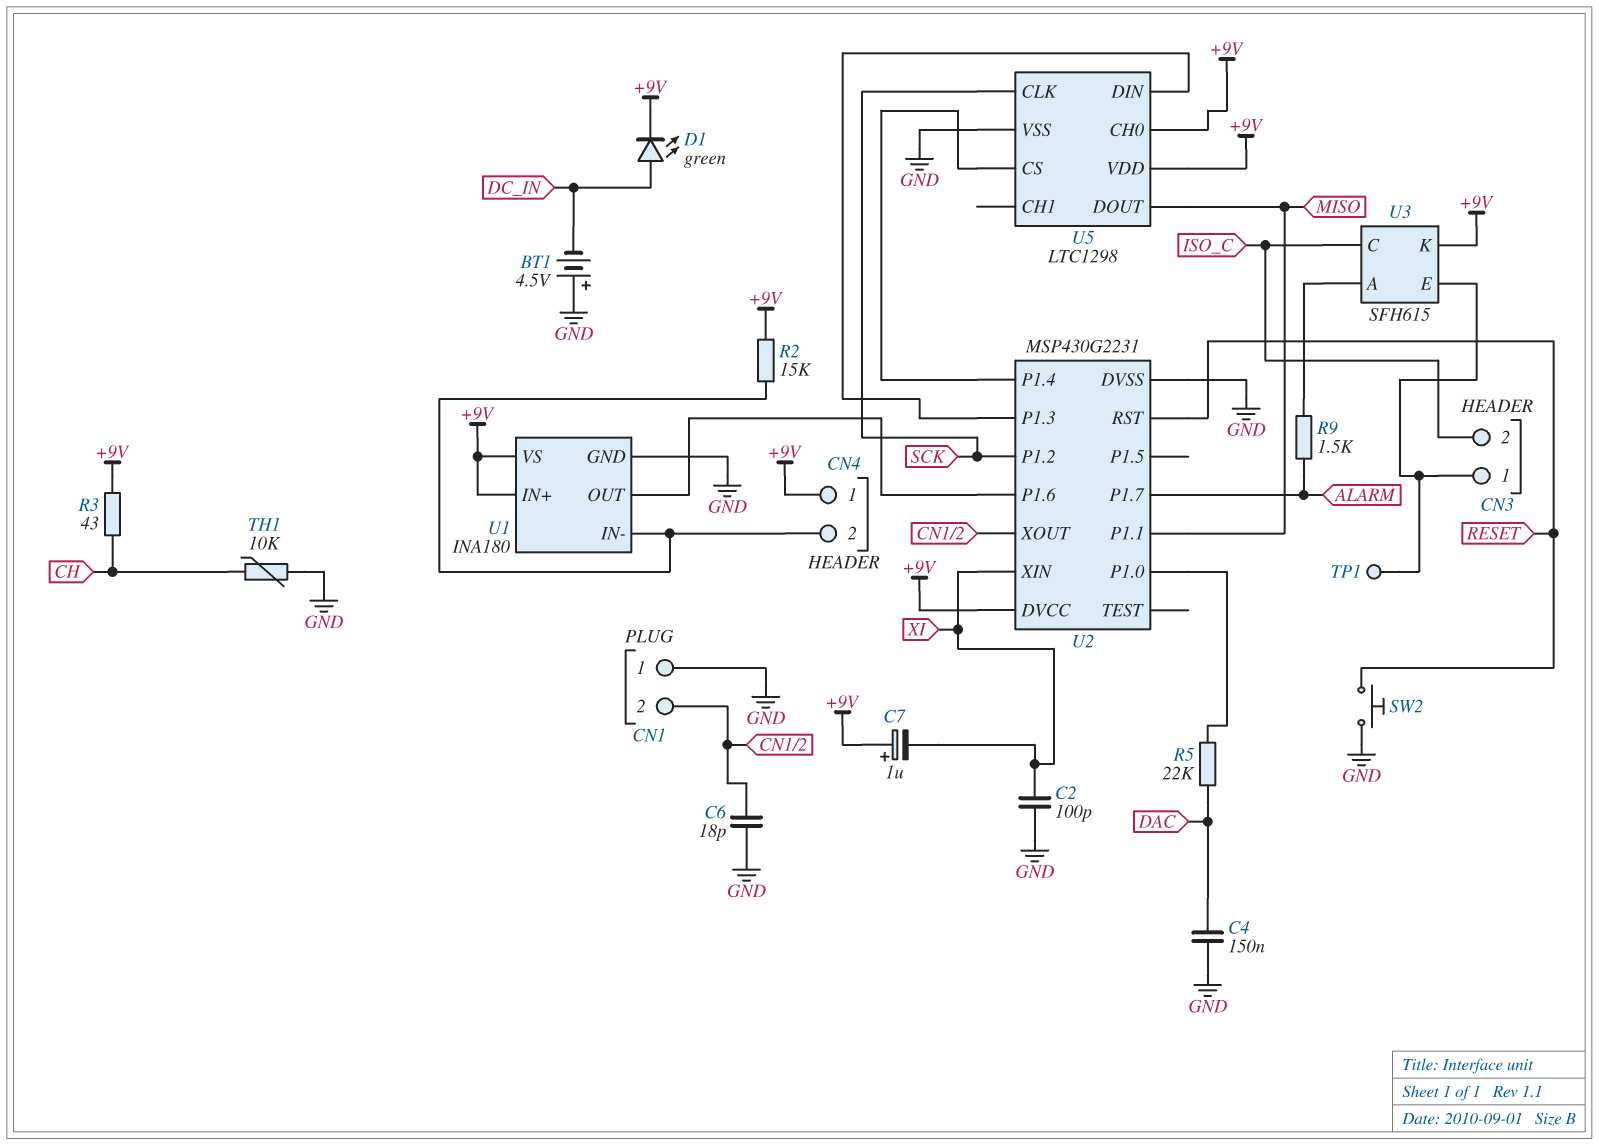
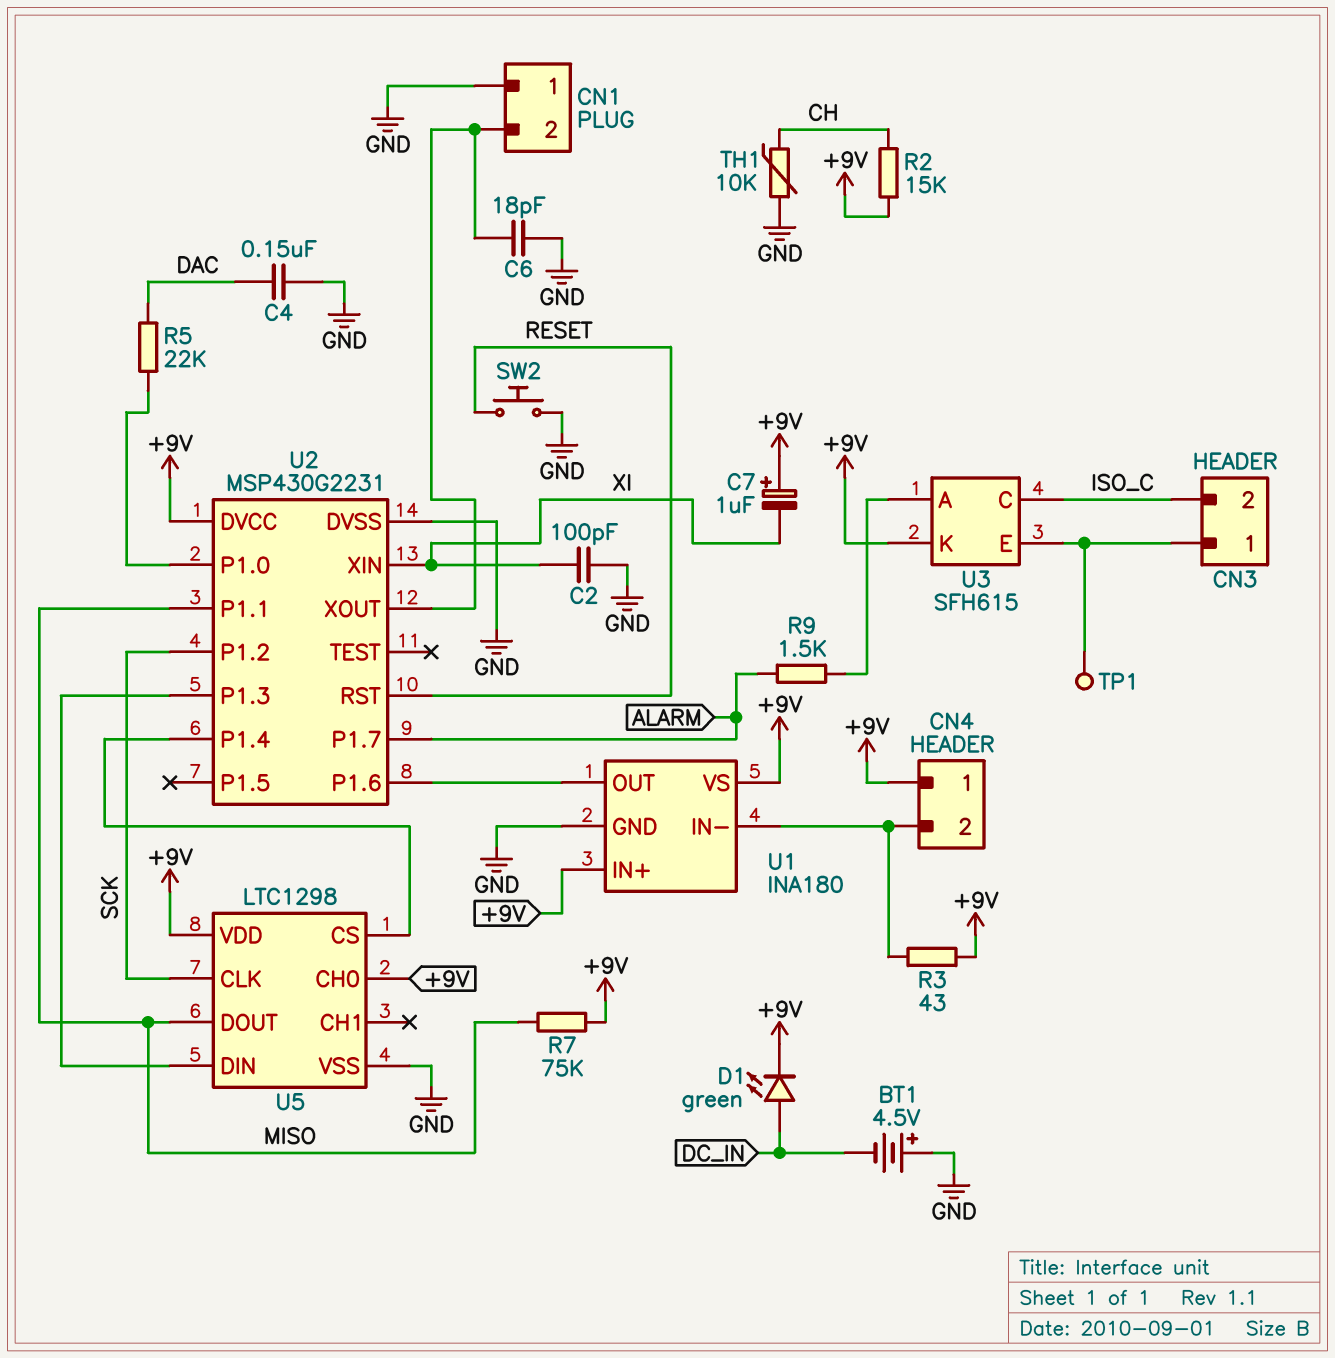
R2: 15k (+9V, CN4/2) -> 15k (+9V, CH)
R3: 43 (+9V, CH) -> 43 (+9V, CN4/2)
R7: none -> 75k (+9V, MISO)

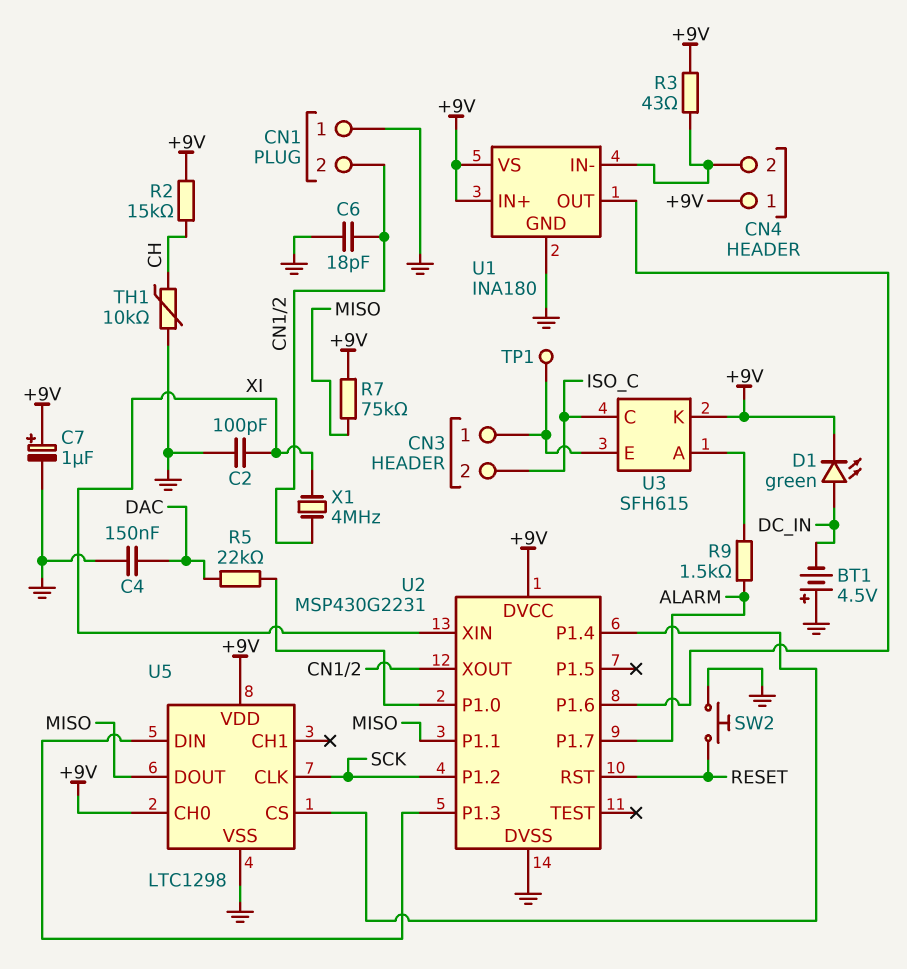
C7: 1uF (plus +9V, minus XI) -> 1uF (plus +9V, minus GND)
X1: none -> 4MHz (CN1/2, XI)

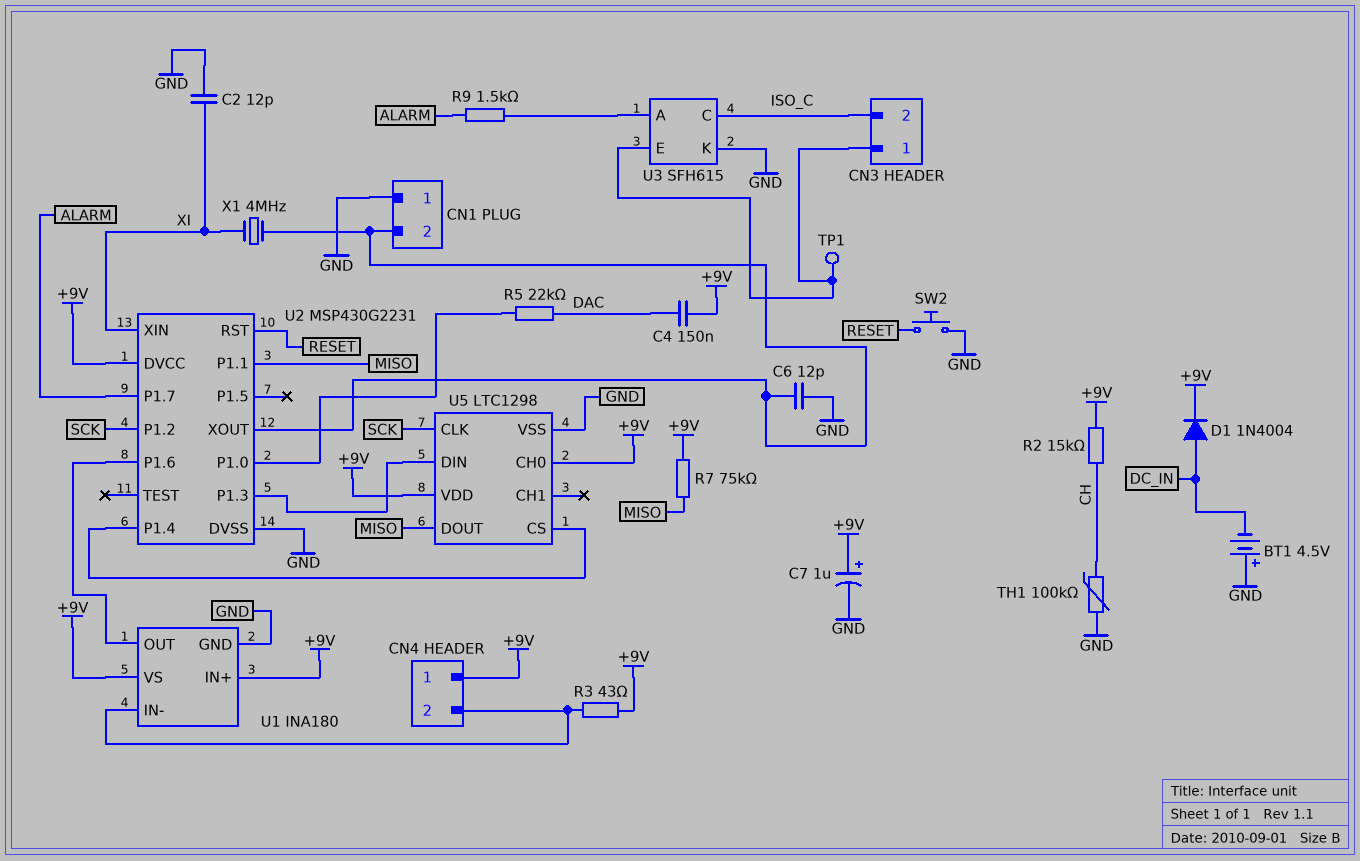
C2: 100pF (GND, XI) -> 12pF (GND, XI)
C4: 150nF (DAC, GND) -> 150nF (+9V, DAC)
C6: 18pF (CN1/2, GND) -> 12pF (CN1/2, GND)
D1: LED green (A DC_IN, K +9V) -> diode 1N4004 (A DC_IN, K +9V)
TH1: 10k (CH, GND) -> 100k (CH, GND)
U3 pin K: +9V -> GND

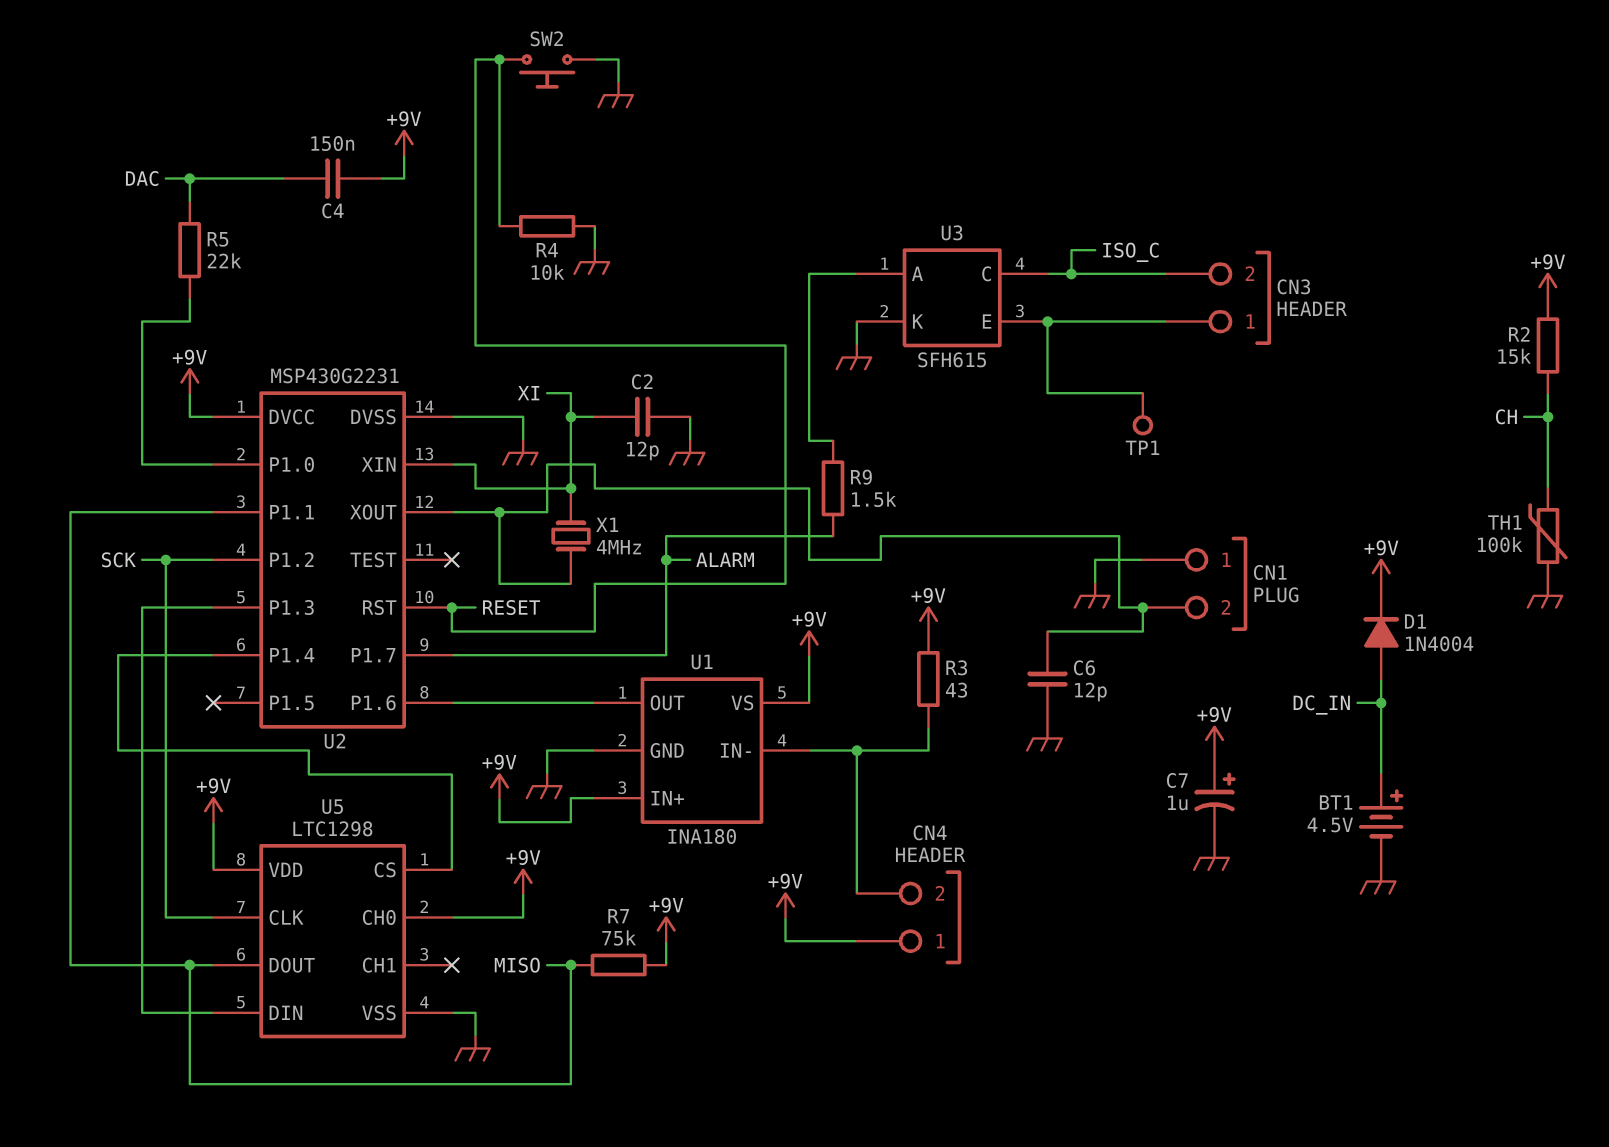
BT1: 4.5V (plus GND, minus DC_IN) -> 4.5V (plus DC_IN, minus GND)
R4: none -> 10k (GND, RESET)

